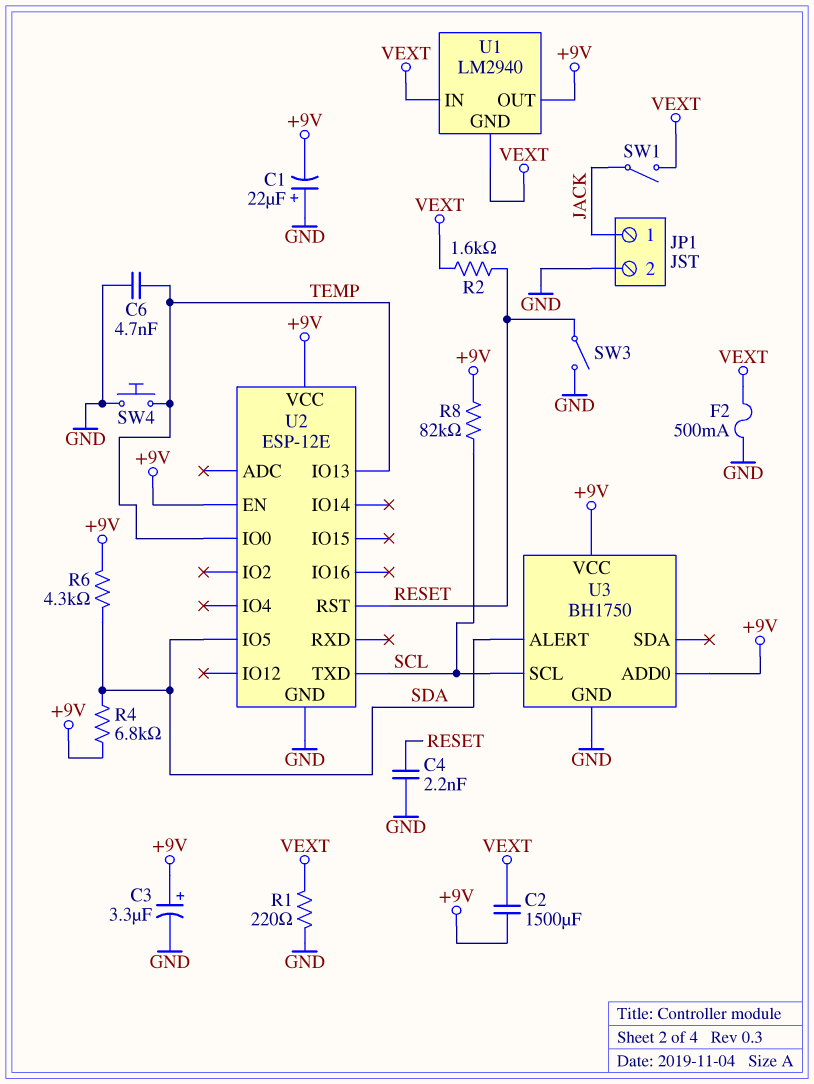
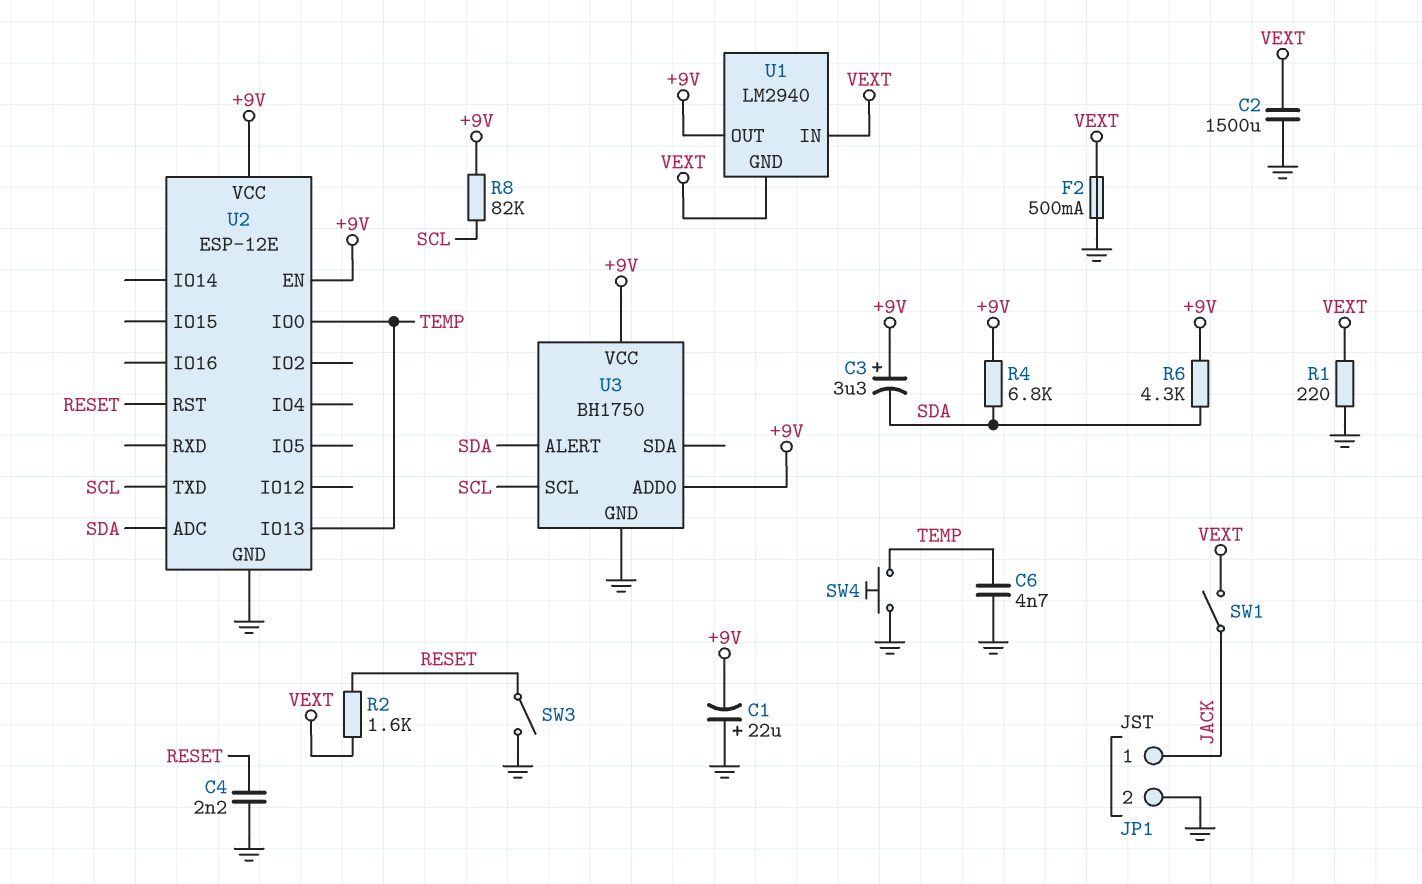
C2: 1500uF (+9V, VEXT) -> 1500uF (GND, VEXT)
C3: 3.3uF (plus +9V, minus GND) -> 3.3uF (plus +9V, minus SDA)
U2 pin ADC: none -> SDA
U2 pin IO5: SDA -> none

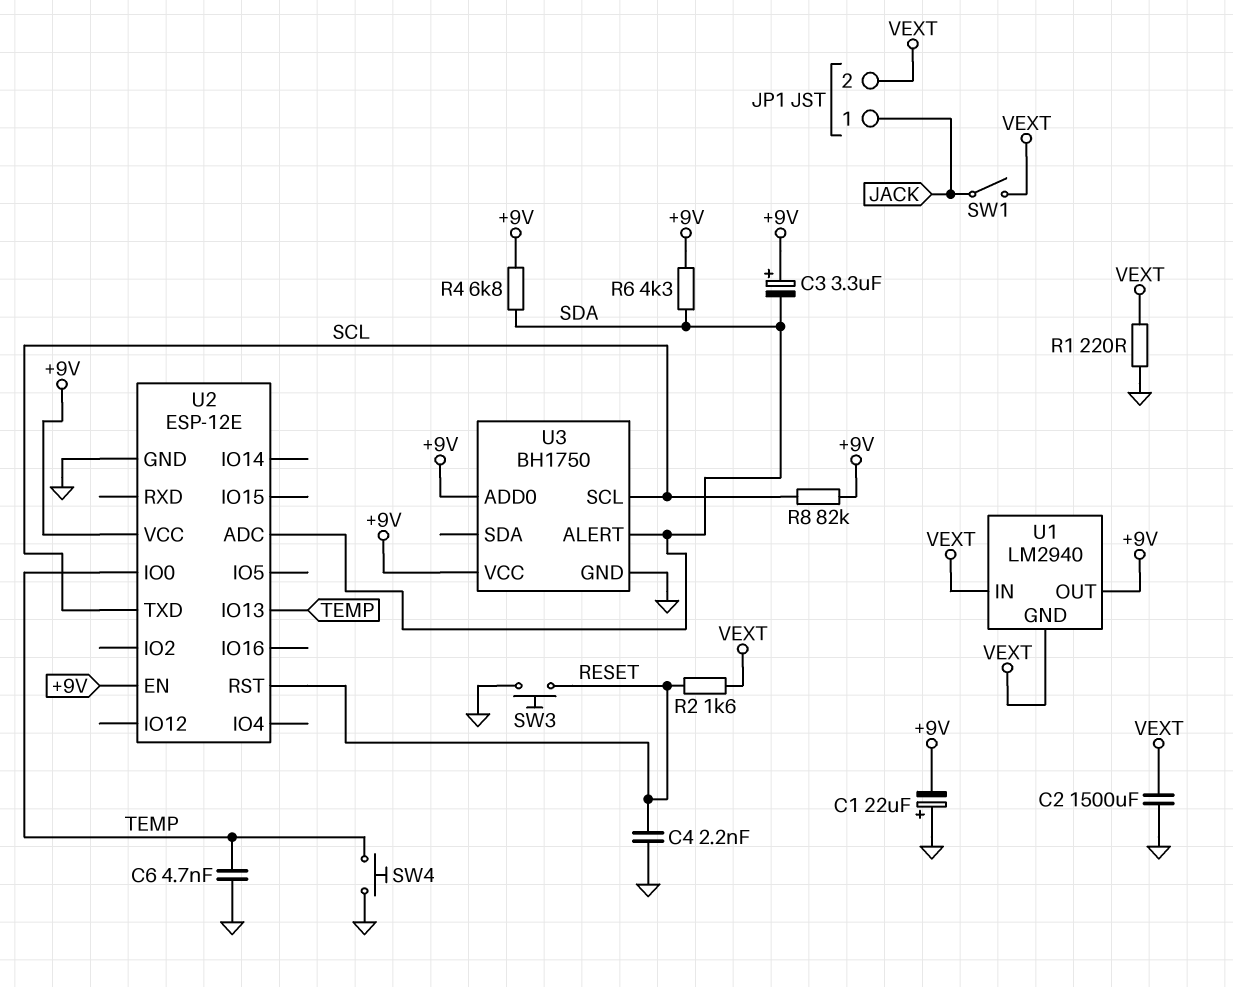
F2: 500mA (GND, VEXT) -> none
JP1 pin 2: GND -> VEXT
SW3: switch (GND, RESET) -> button (GND, RESET)

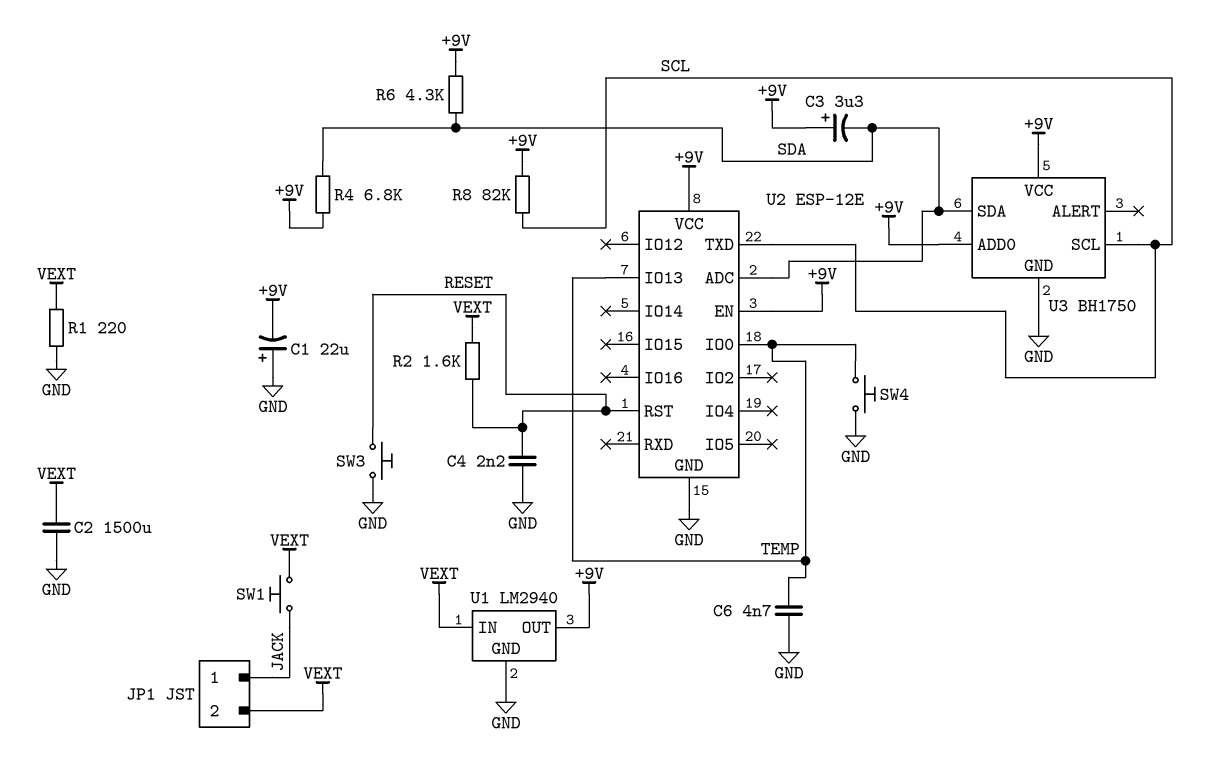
SW1: switch (JACK, VEXT) -> button (JACK, VEXT)
U1 pin GND: VEXT -> GND
U3 pin ALERT: SDA -> none
U3 pin SDA: none -> SDA

